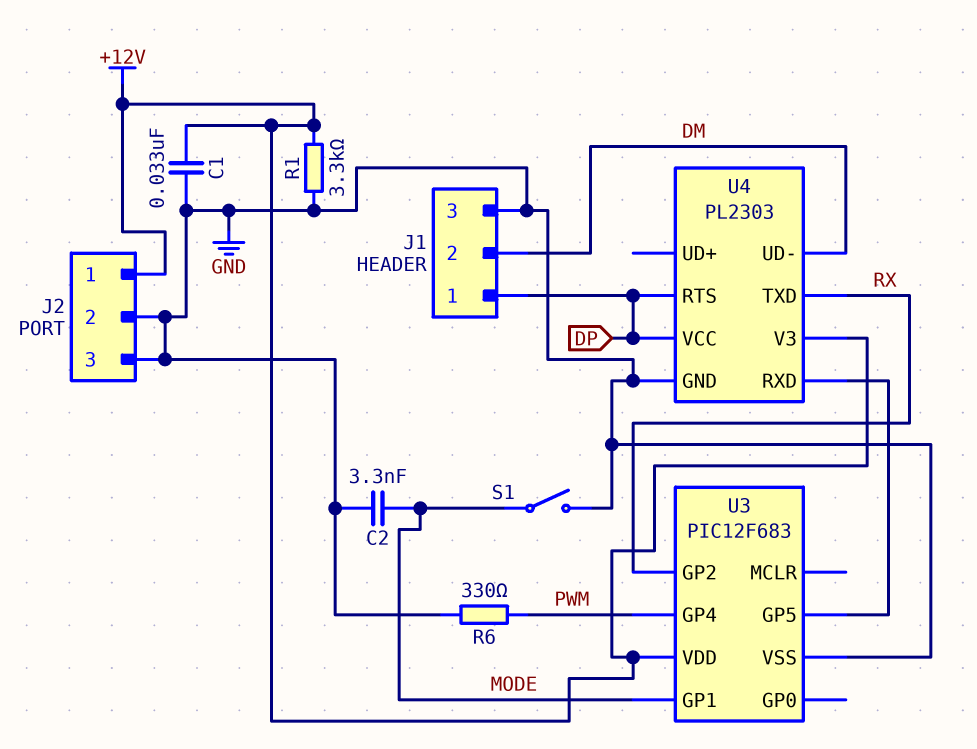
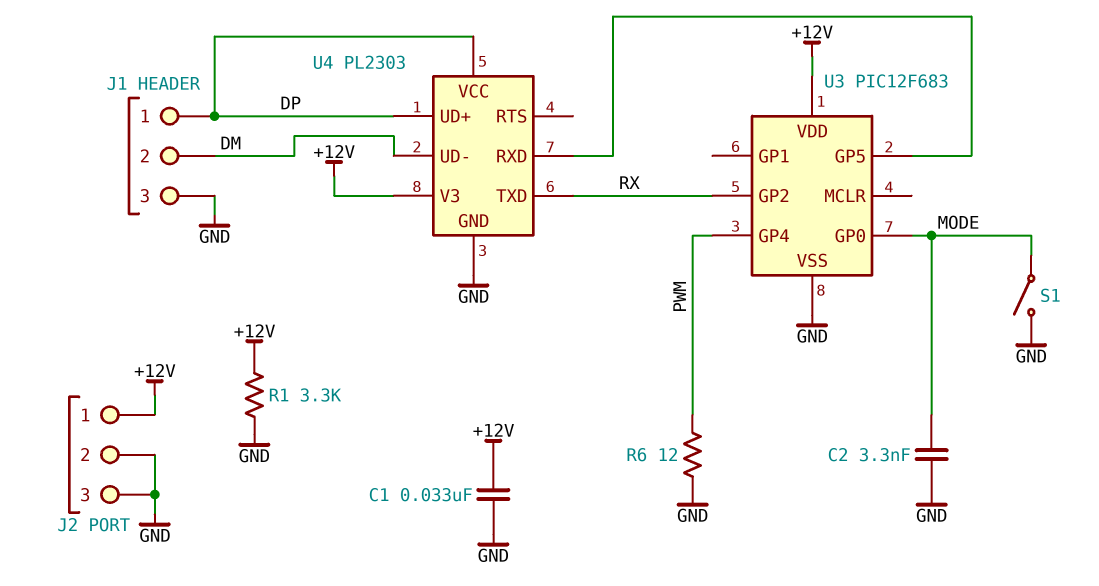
R6: 330 (GND, PWM) -> 12 (GND, PWM)
U3 pin GP0: none -> MODE
U3 pin GP1: MODE -> none
U4 pin RTS: DP -> none
U4 pin UD+: none -> DP

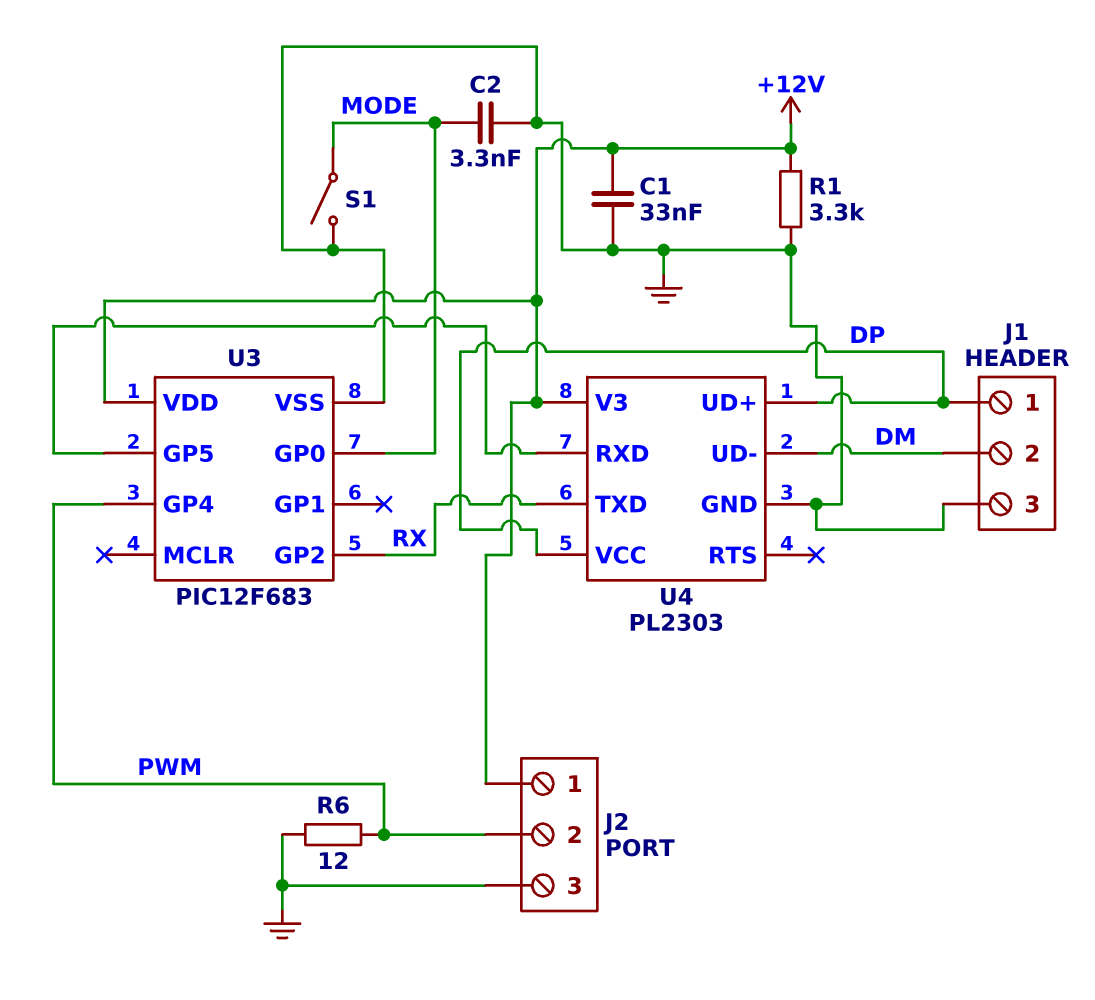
J2 pin 2: GND -> PWM

